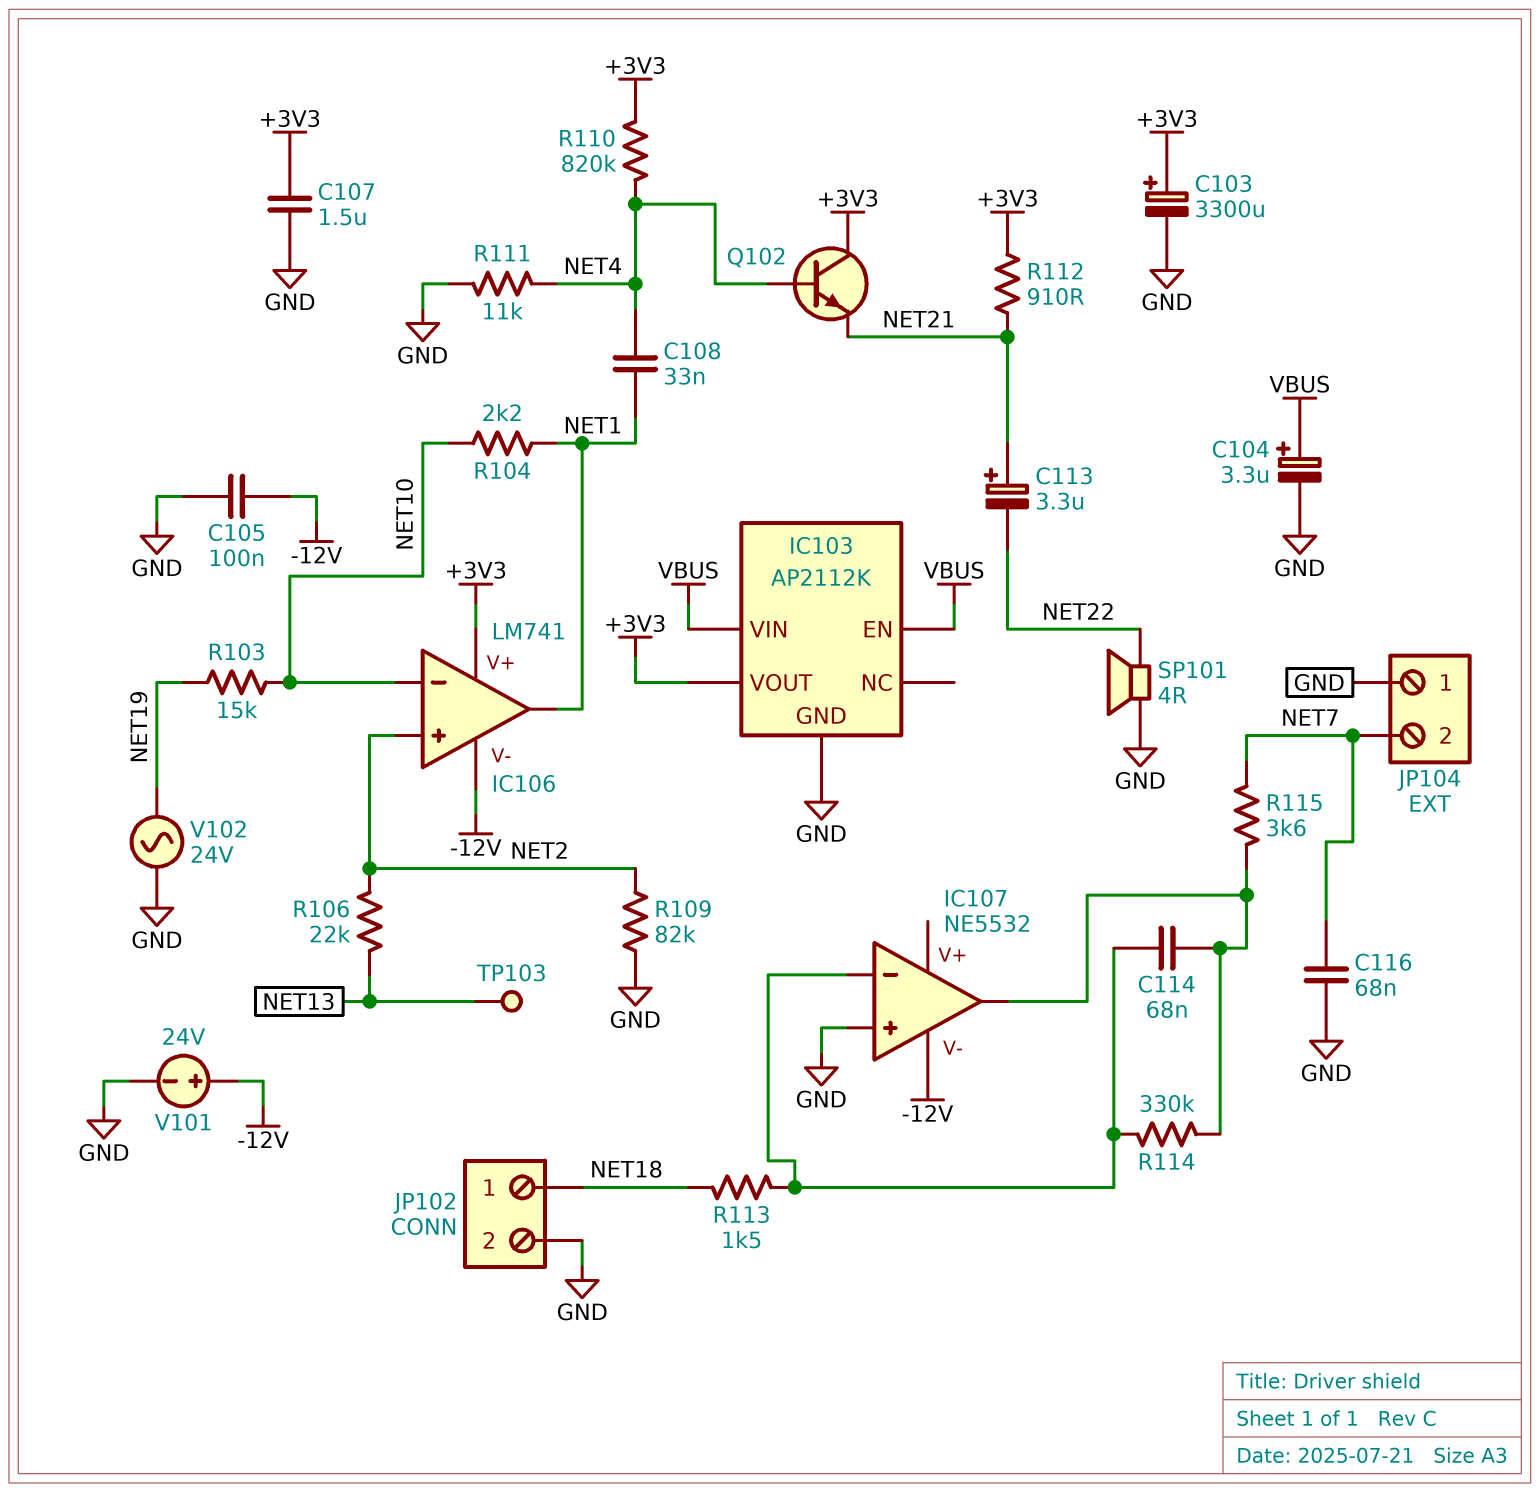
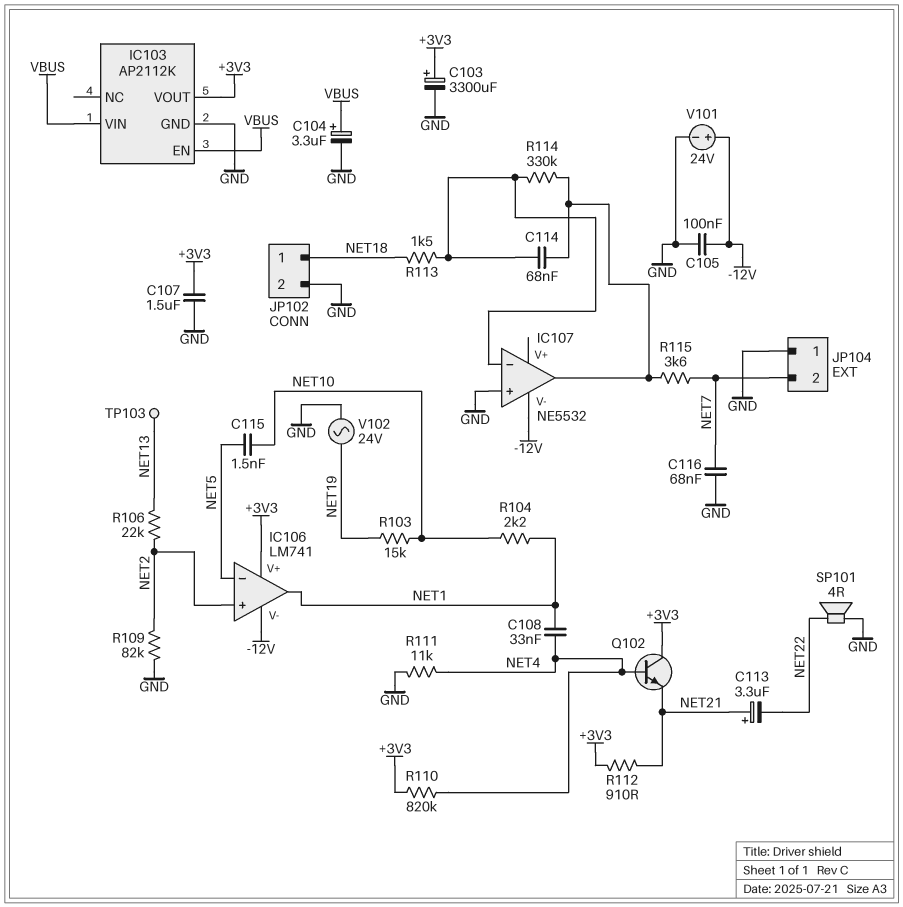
C115: none -> 1.5nF (NET5, NET10)
IC106 pin in-: NET10 -> NET5

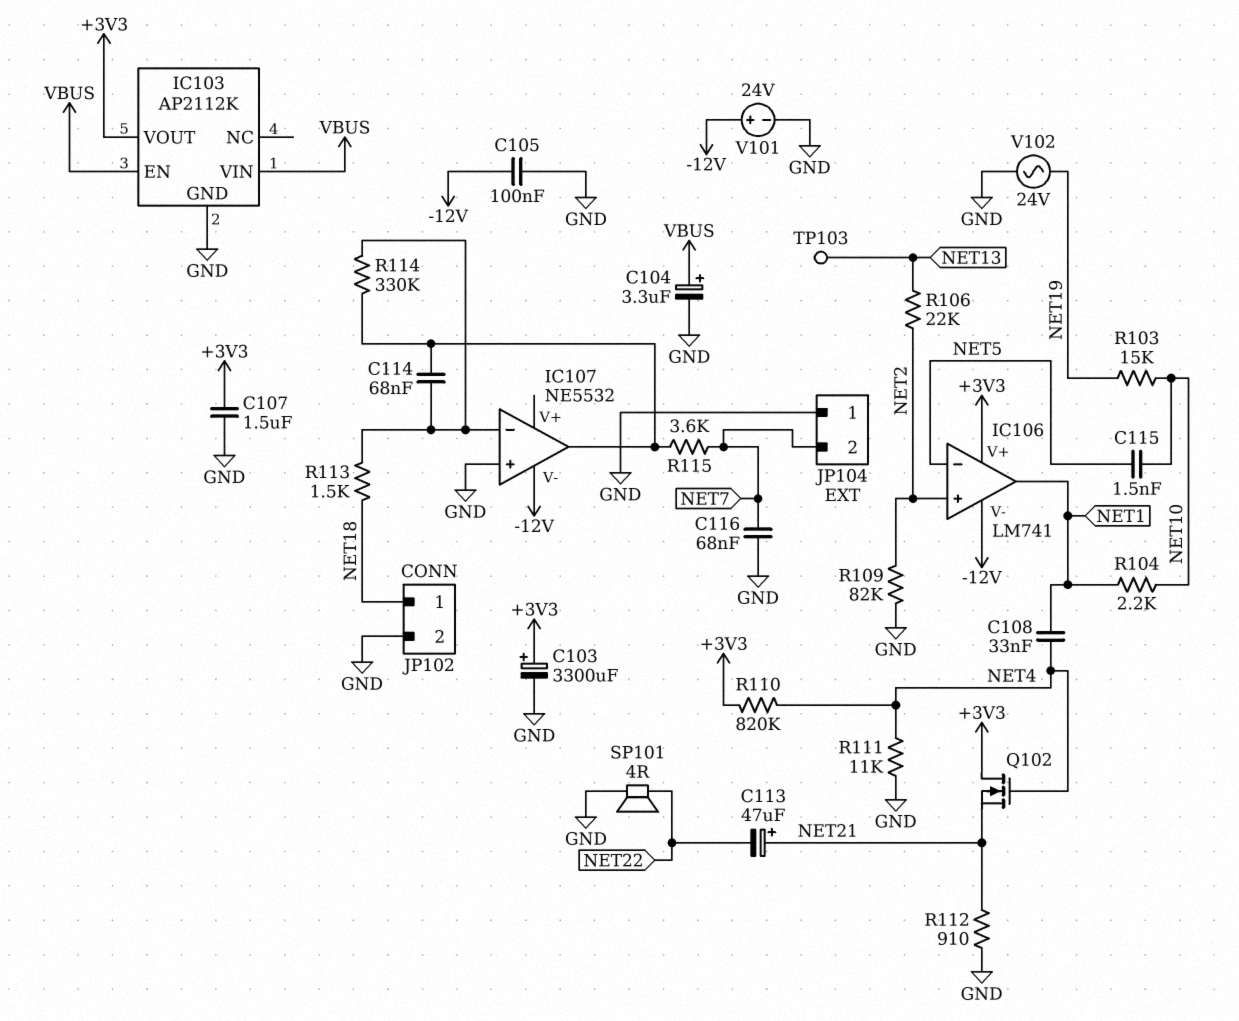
C113: 3.3uF (plus NET21, minus NET22) -> 47uF (plus NET21, minus NET22)
Q102: NPN (B NET4, C +3V3, E NET21) -> NMOS (G NET4, D +3V3, S NET21)
R112: 910 (+3V3, NET21) -> 910 (GND, NET21)

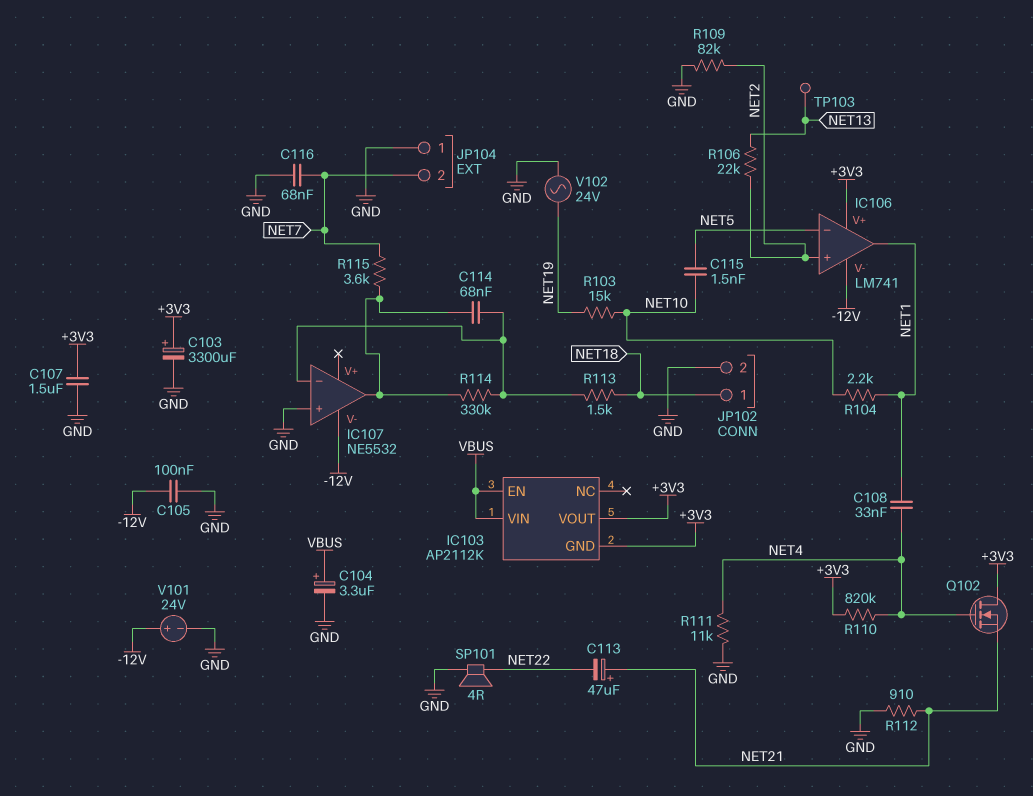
IC103 pin GND: GND -> +3V3

